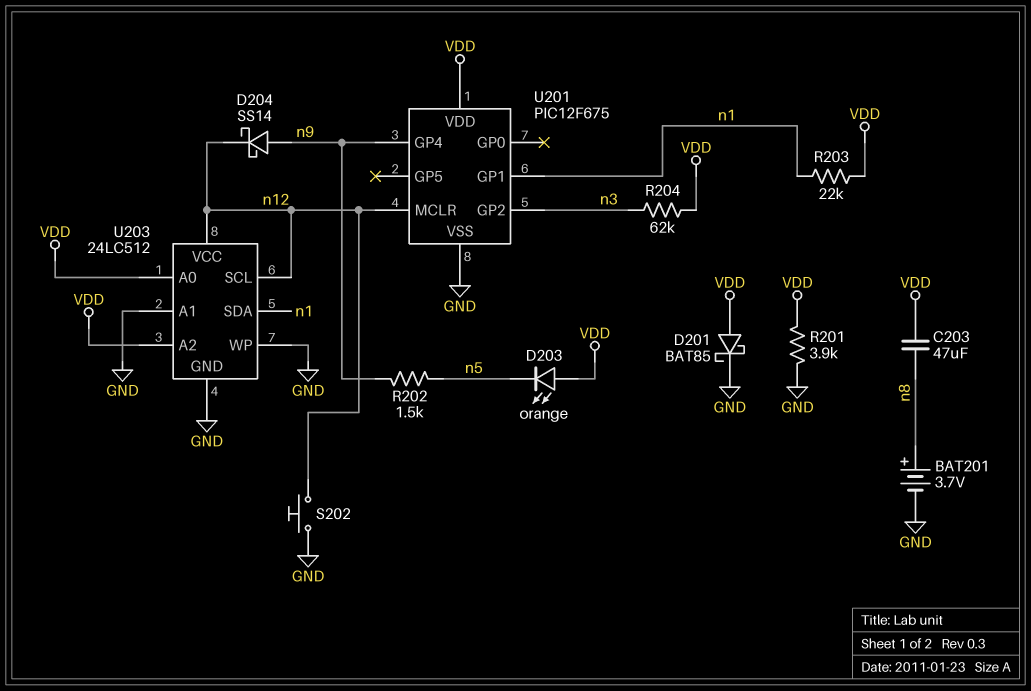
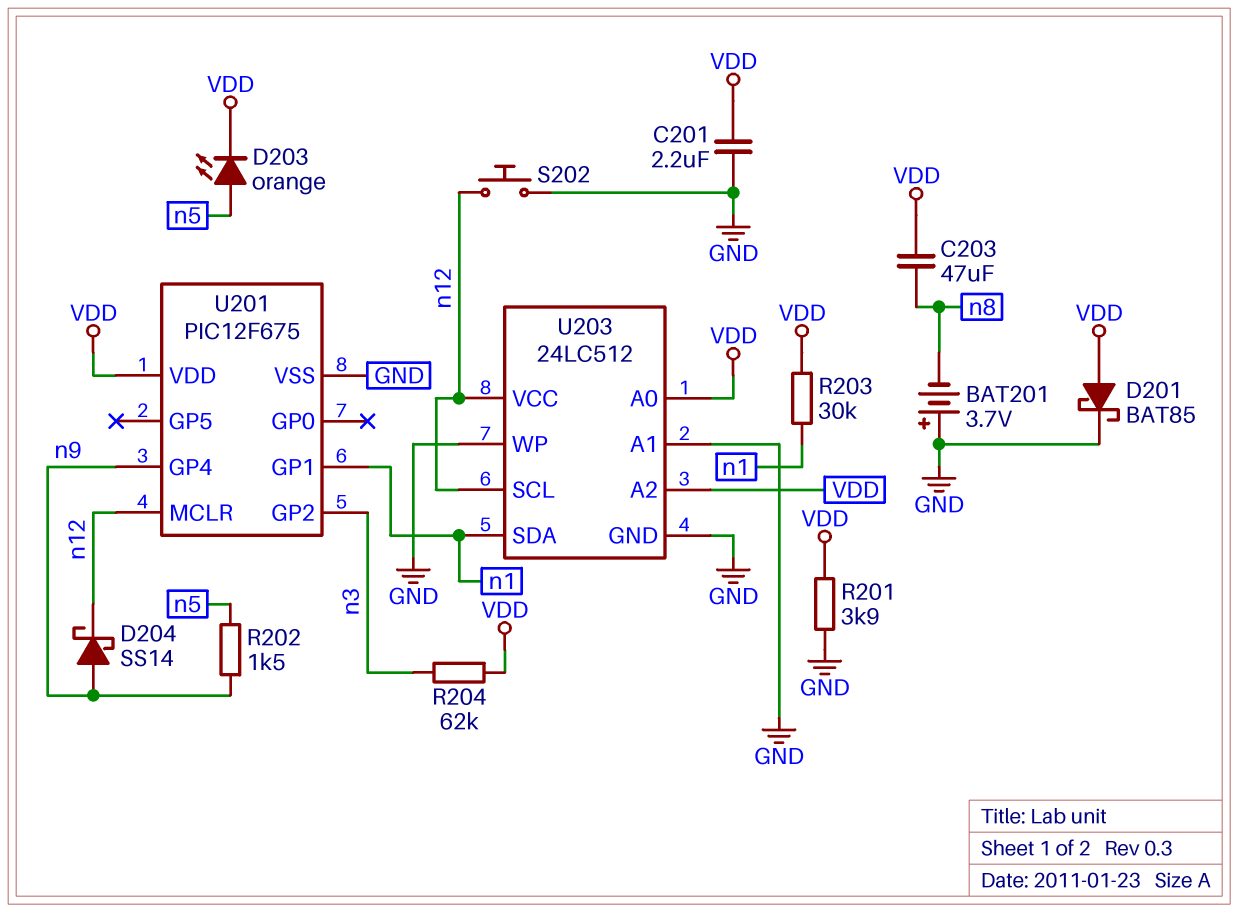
BAT201: 3.7V (plus n8, minus GND) -> 3.7V (plus GND, minus n8)
C201: none -> 2.2uF (GND, VDD)
D203: LED orange (A VDD, K n5) -> LED orange (A n5, K VDD)
R203: 22k (VDD, n1) -> 30k (VDD, n1)

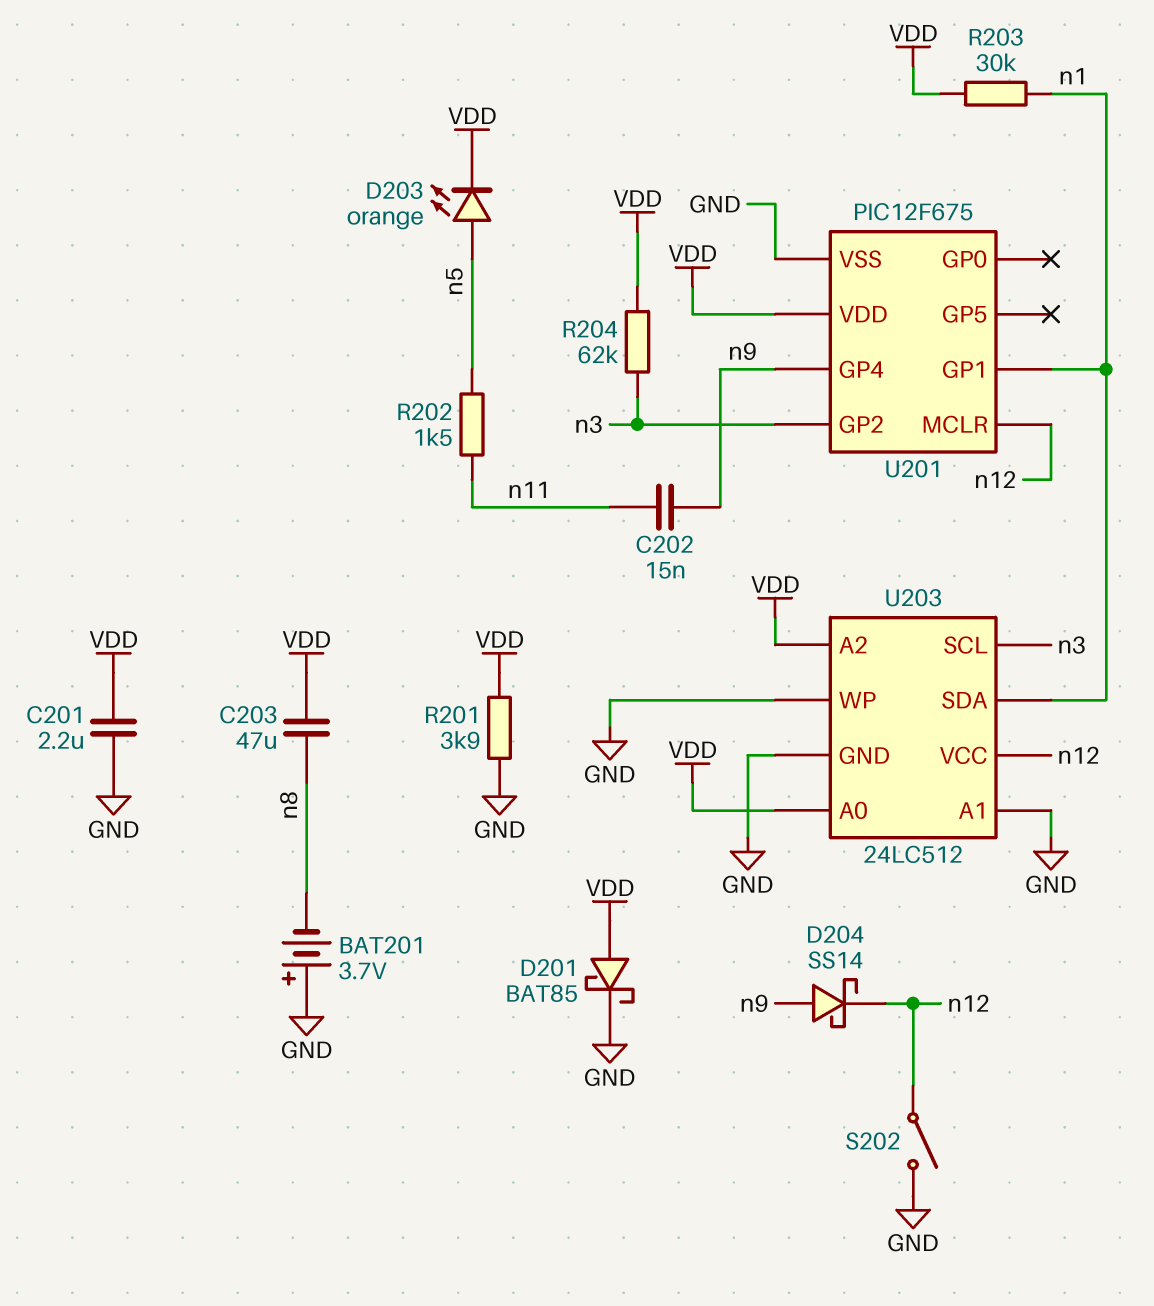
C202: none -> 15nF (n9, n11)
R202: 1.5k (n5, n9) -> 1.5k (n5, n11)
S202: button (GND, n12) -> switch (GND, n12)
U203 pin SCL: n12 -> n3

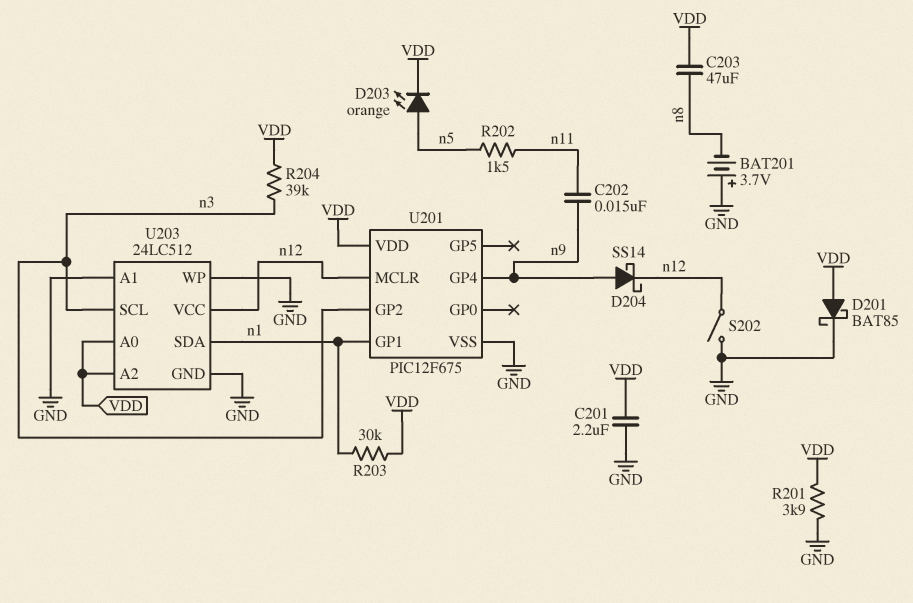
R204: 62k (VDD, n3) -> 39k (VDD, n3)

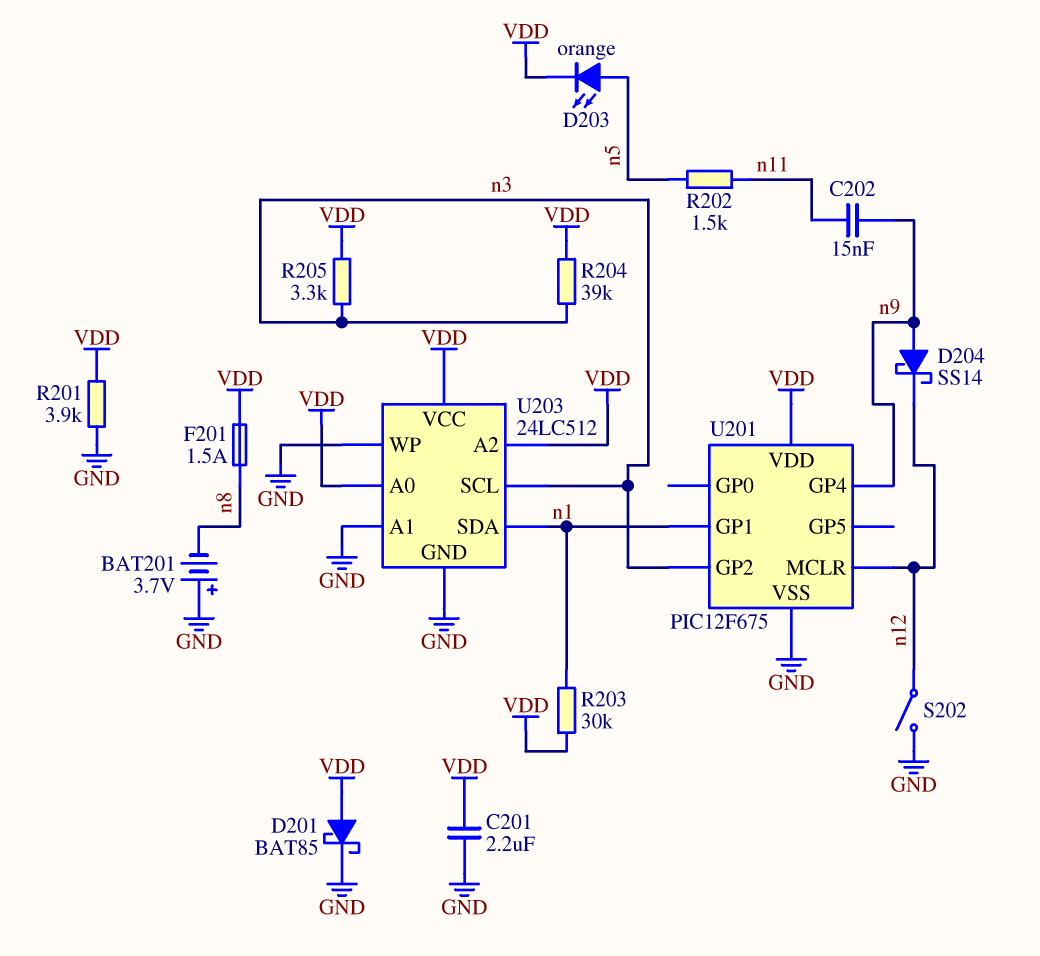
C203: 47uF (VDD, n8) -> none
F201: none -> 1.5A (VDD, n8)
R205: none -> 3.3k (VDD, n3)
U203 pin VCC: n12 -> VDD

